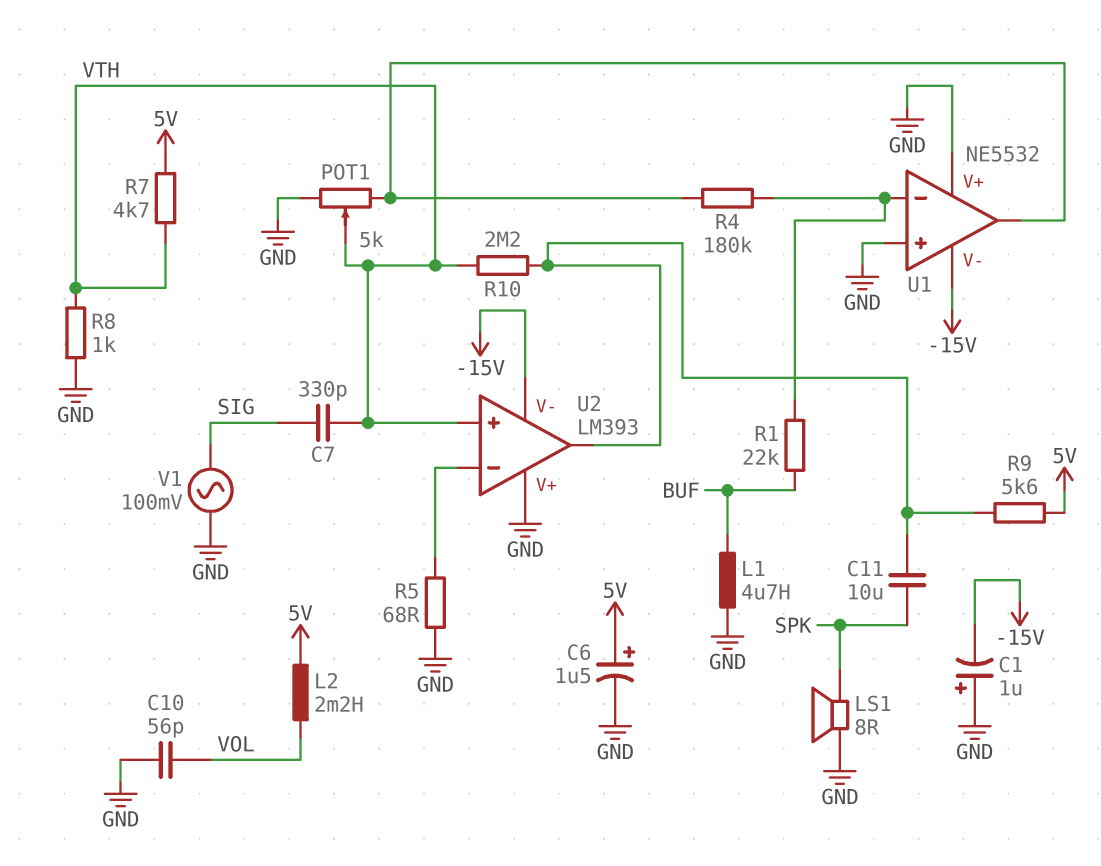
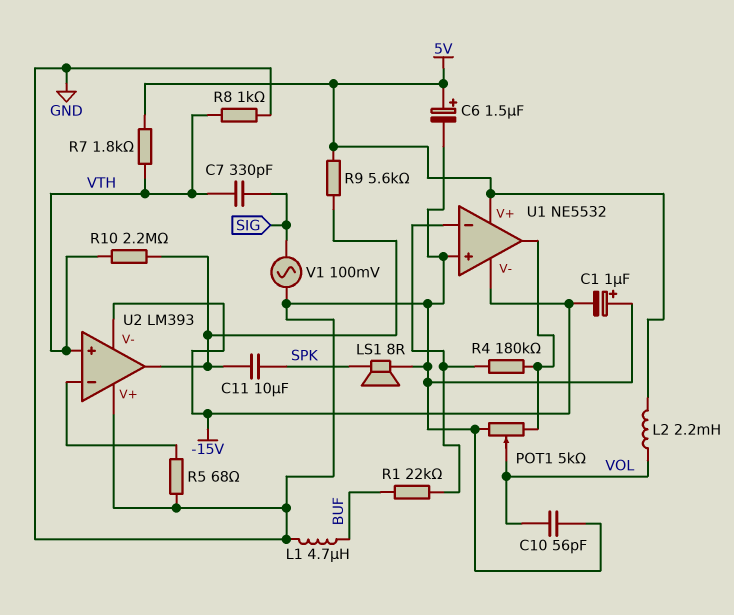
POT1: 5k (GND, U1/out, wiper VTH) -> 5k (GND, U1/out, wiper VOL)
R7: 4.7k (5V, VTH) -> 1.8k (5V, VTH)
U1 pin V+: GND -> 5V

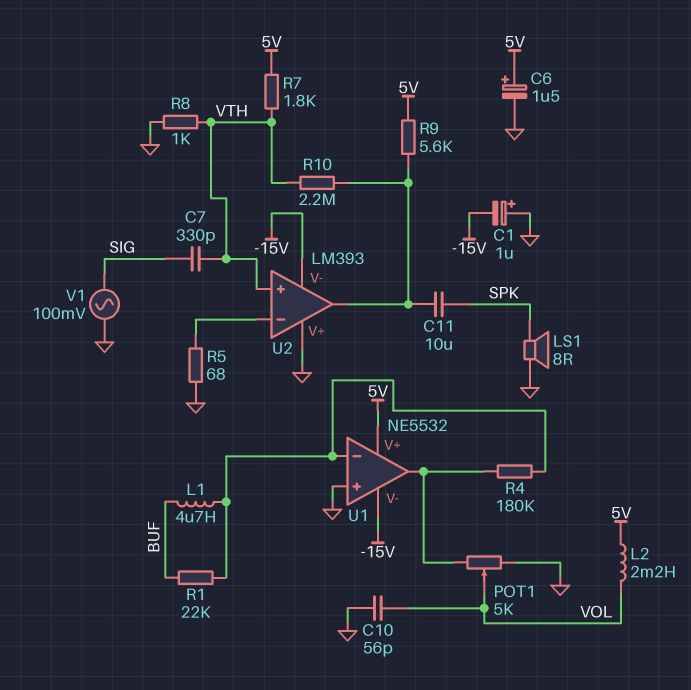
L1: 4.7uH (BUF, GND) -> 4.7uH (BUF, U1/in-)

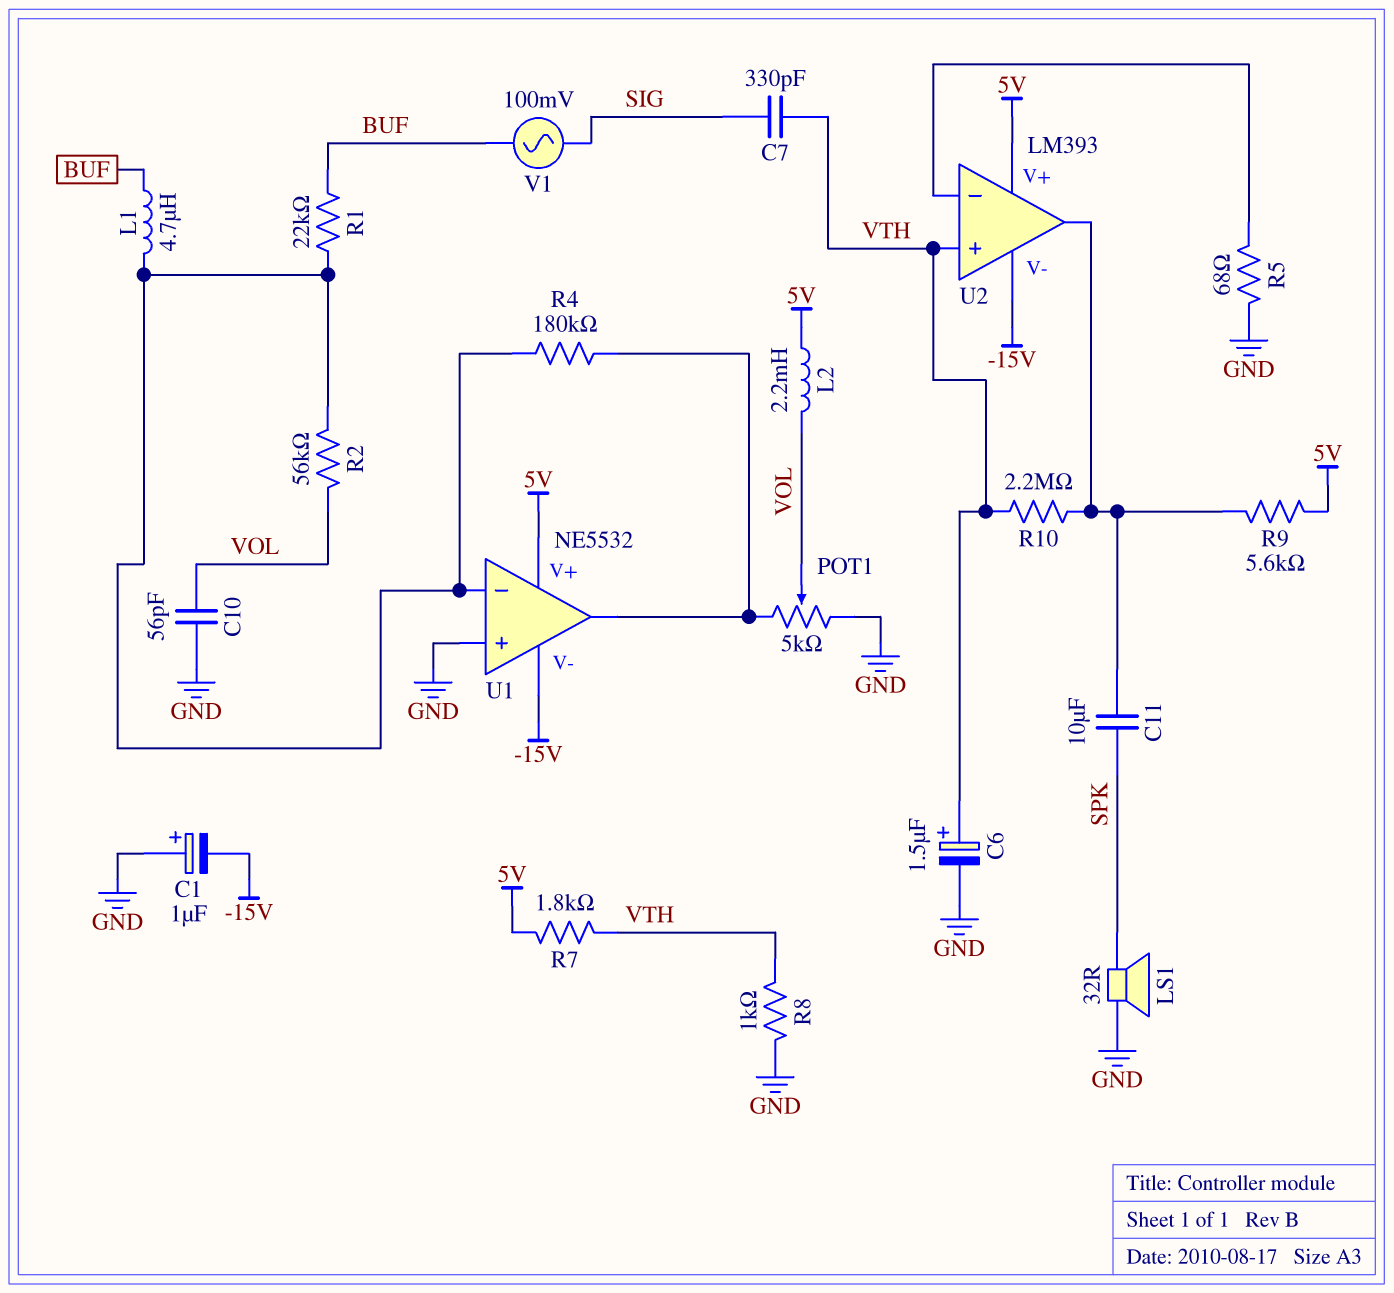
C6: 1.5uF (plus 5V, minus GND) -> 1.5uF (plus VTH, minus GND)
LS1: speaker 8R (GND, SPK) -> speaker 32R (GND, SPK)
R2: none -> 56k (U1/in-, VOL)
U2 pin V+: GND -> 5V
V1: AC 100mV (GND, SIG) -> AC 100mV (BUF, SIG)

